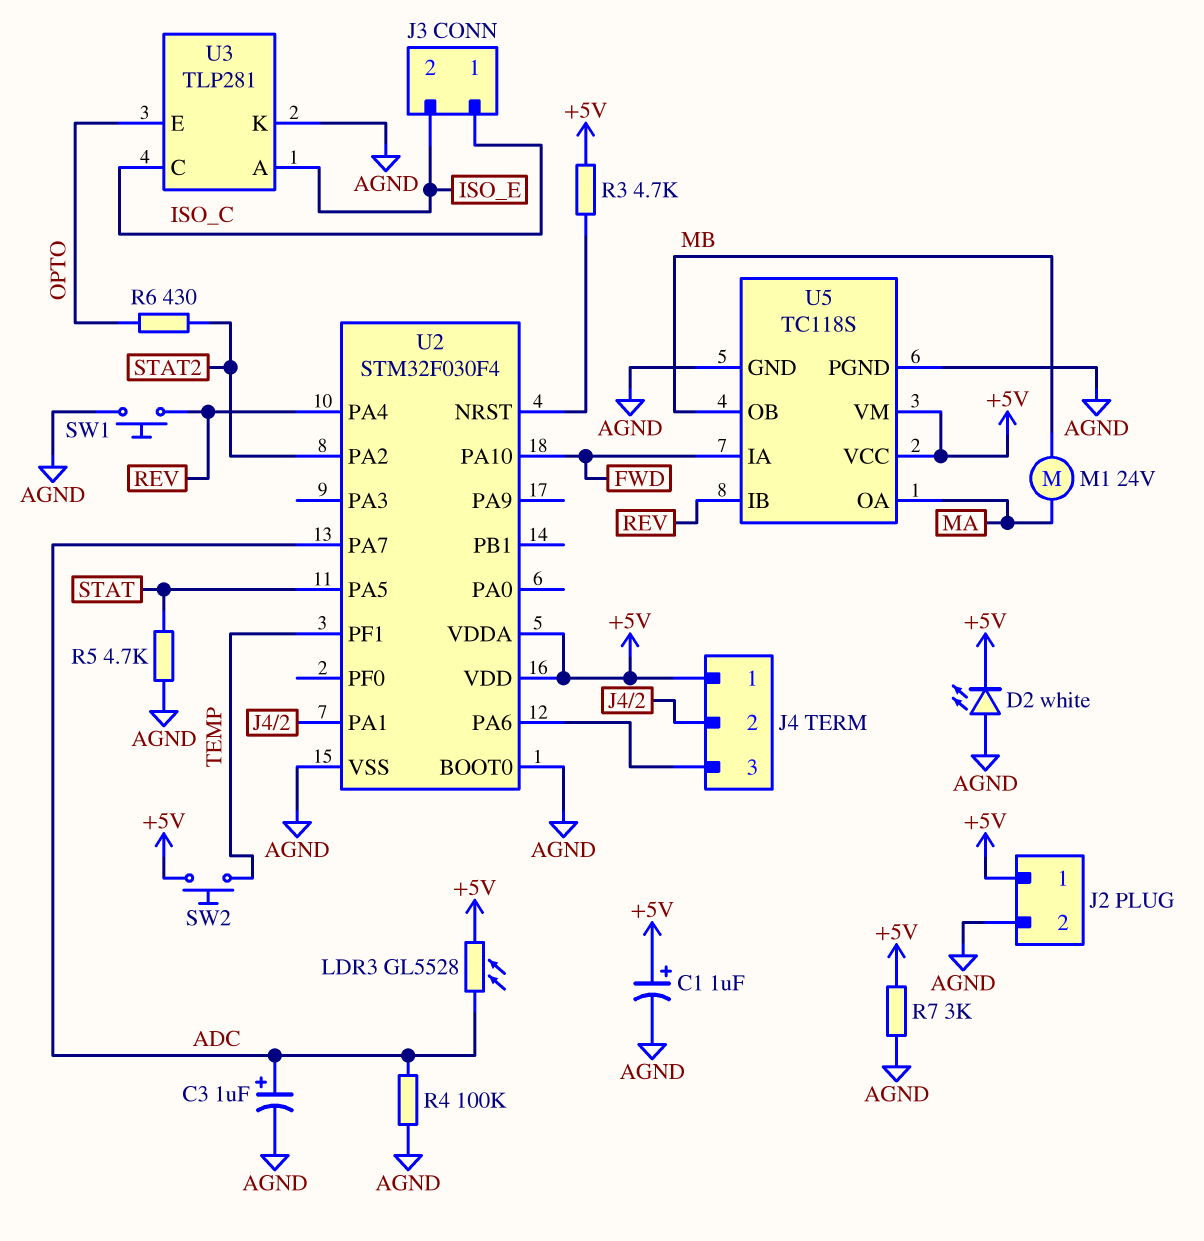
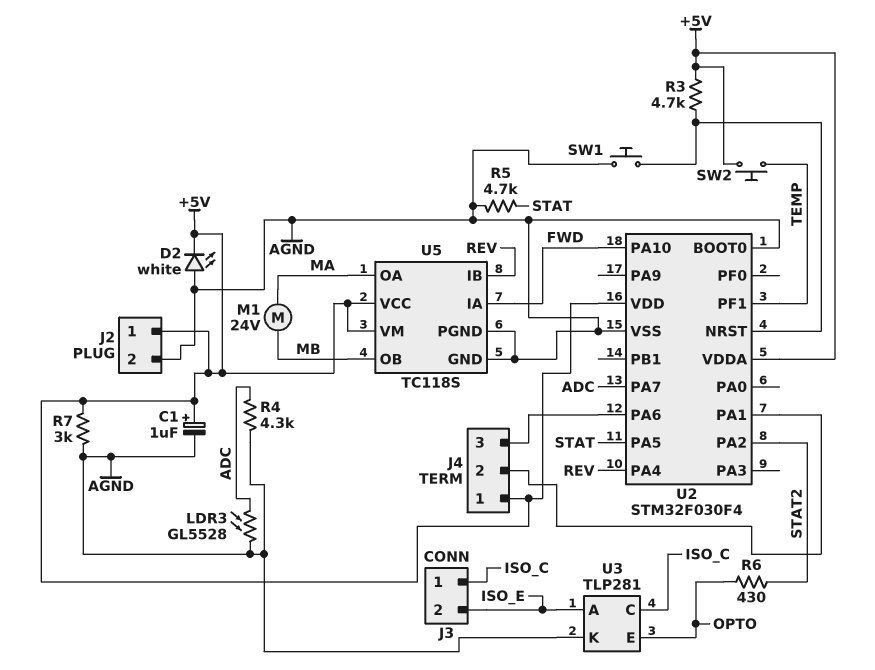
C3: 1uF (plus ADC, minus AGND) -> none
LDR3: GL5528 (+5V, ADC) -> GL5528 (ADC, AGND)
R4: 100k (ADC, AGND) -> 4.3k (ADC, AGND)
SW1: button (AGND, REV) -> button (AGND, U2/NRST)

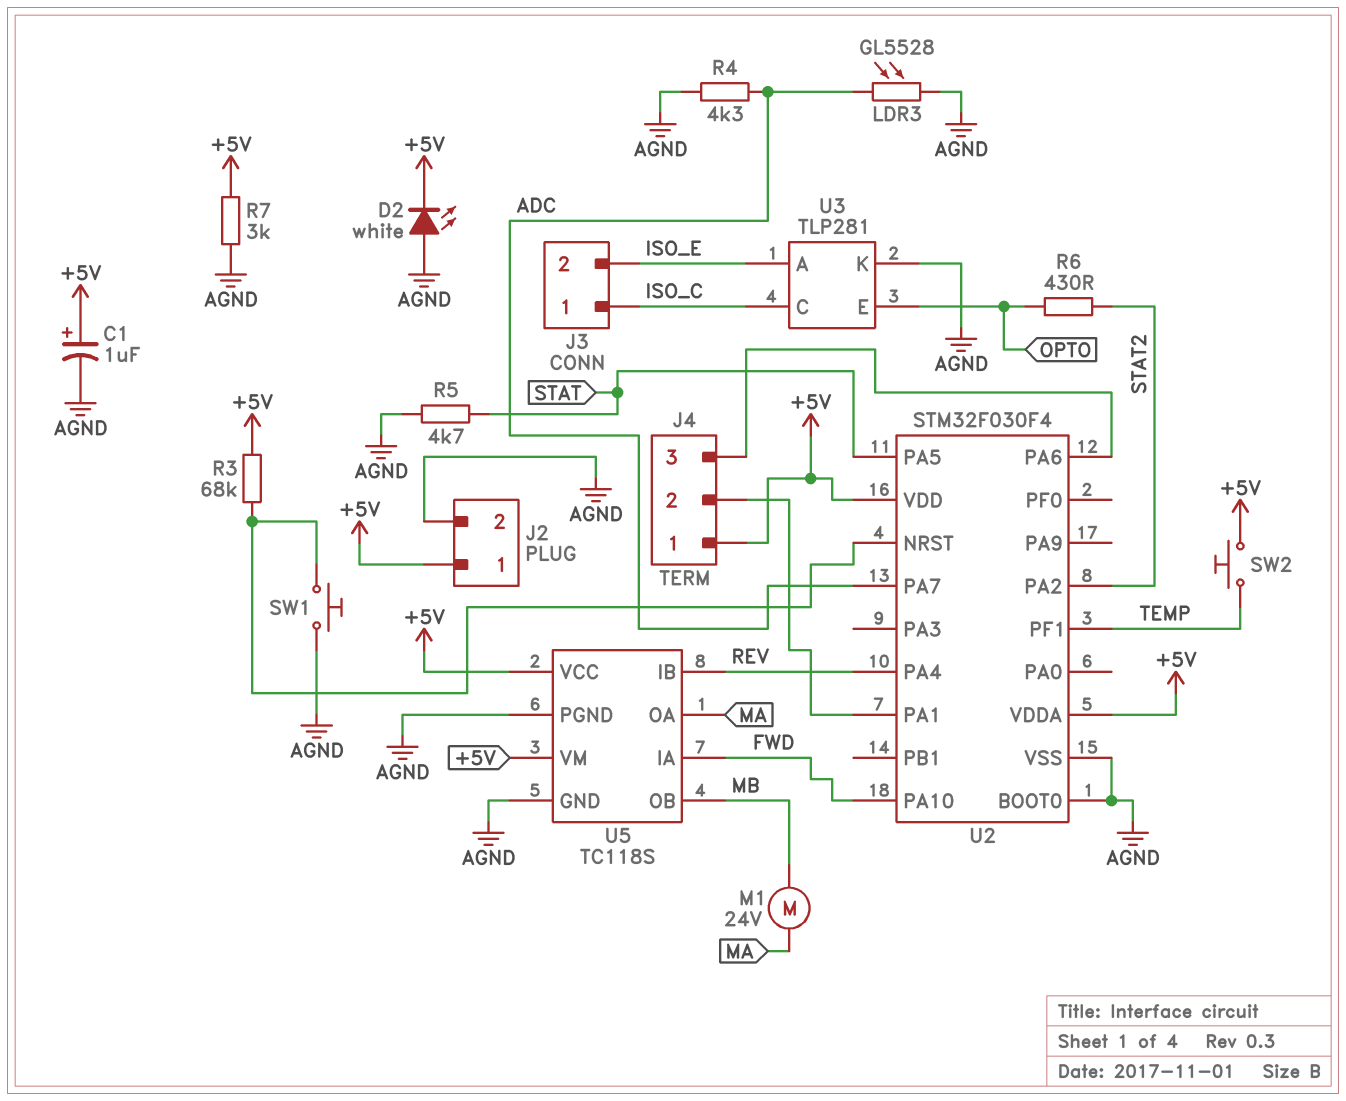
R3: 4.7k (+5V, U2/NRST) -> 68k (+5V, U2/NRST)

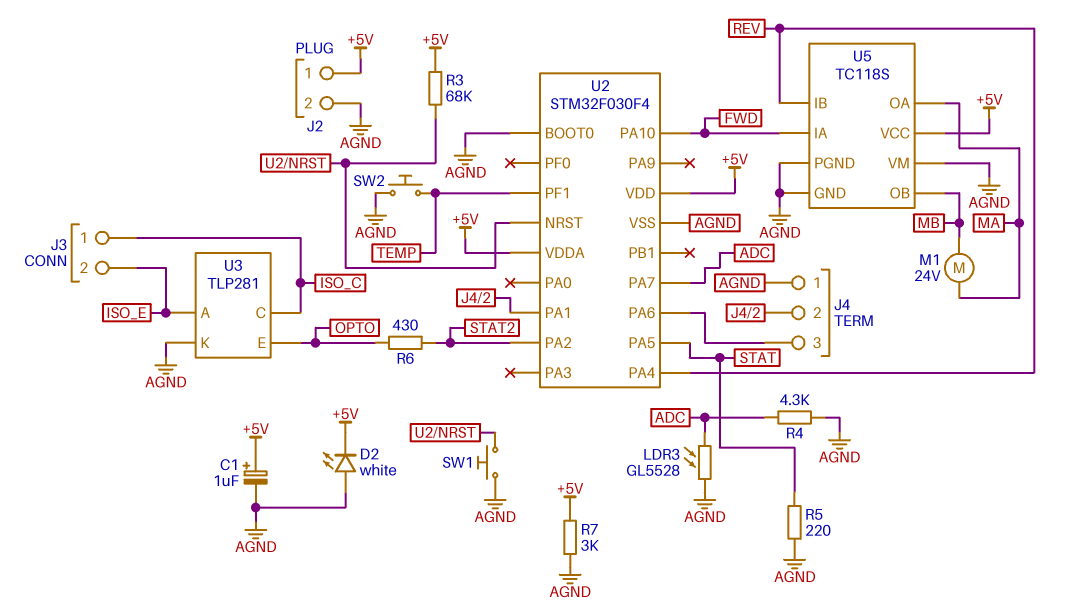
J4 pin 1: +5V -> AGND
R5: 4.7k (AGND, STAT) -> 220 (AGND, STAT)
SW2: button (+5V, TEMP) -> button (AGND, TEMP)
U5 pin VM: +5V -> AGND

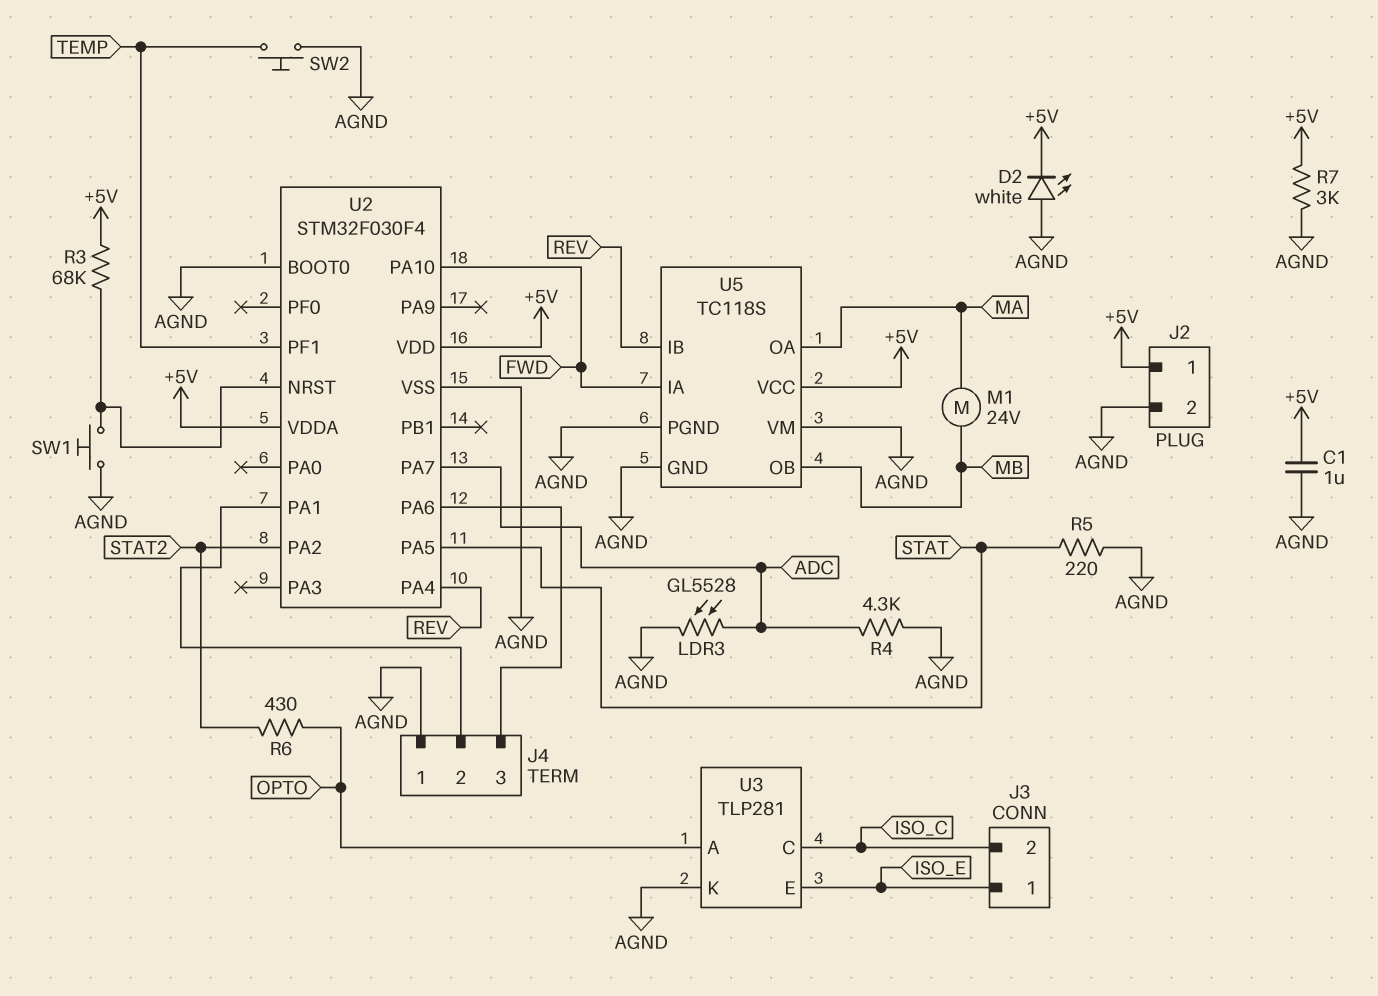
C1: 1uF (plus +5V, minus AGND) -> 1uF (+5V, AGND)
J3 pin 1: ISO_C -> ISO_E
J3 pin 2: ISO_E -> ISO_C
U3 pin A: ISO_E -> OPTO
U3 pin E: OPTO -> ISO_E

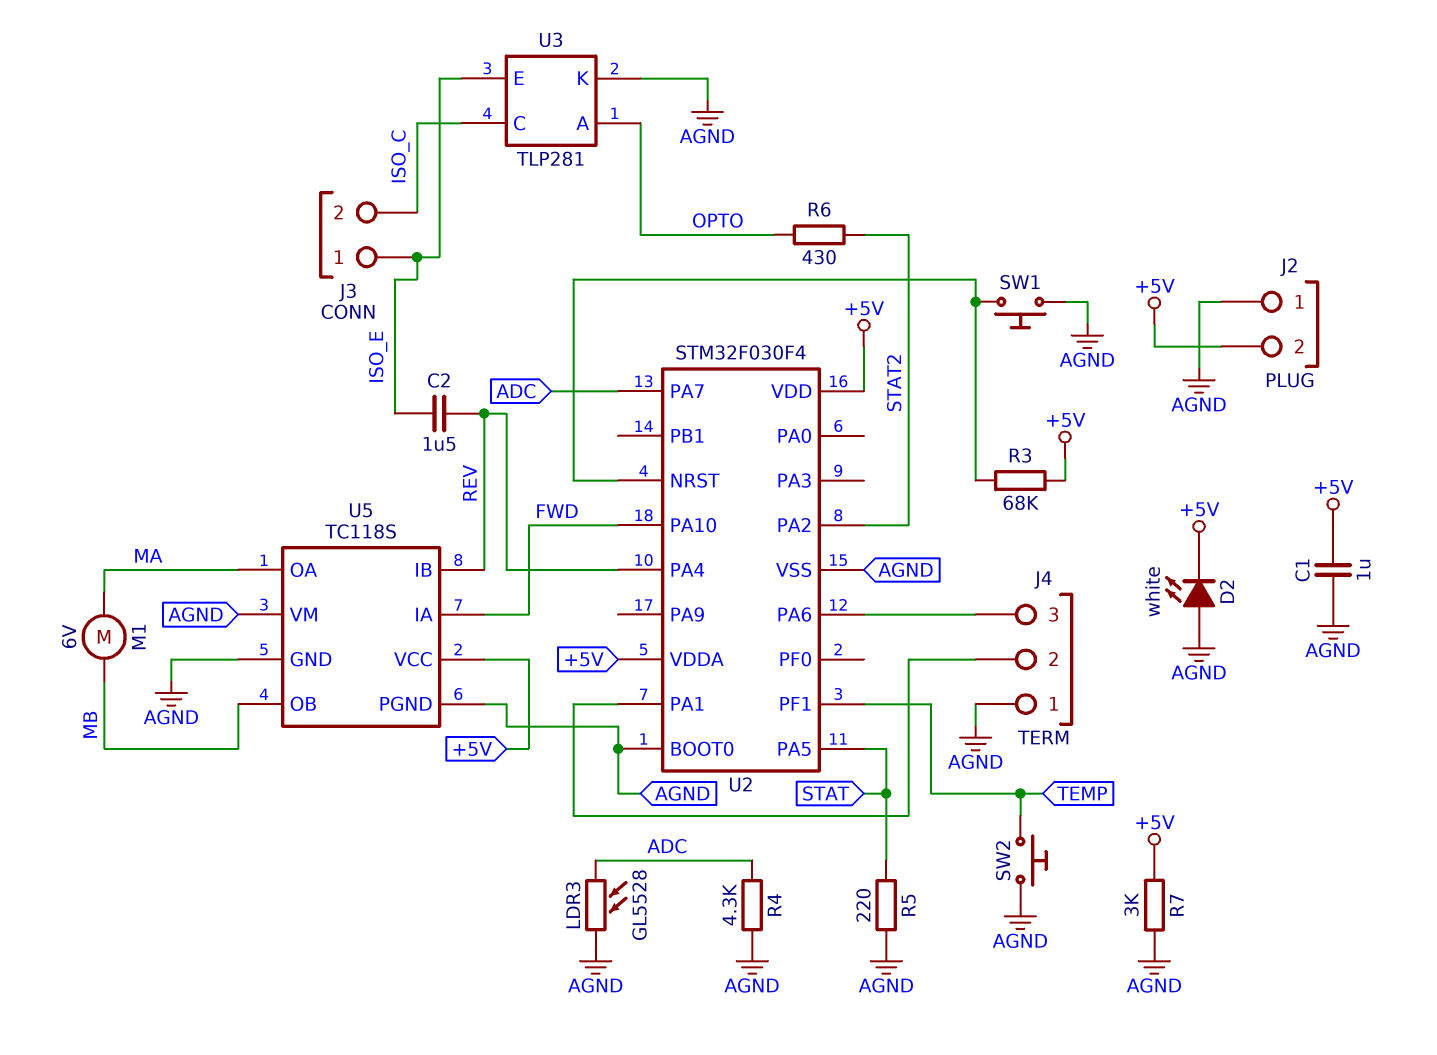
C2: none -> 1.5uF (ISO_E, REV)
J2 pin 1: +5V -> AGND
J2 pin 2: AGND -> +5V
M1: motor 24V (MA, MB) -> motor 6V (MA, MB)

